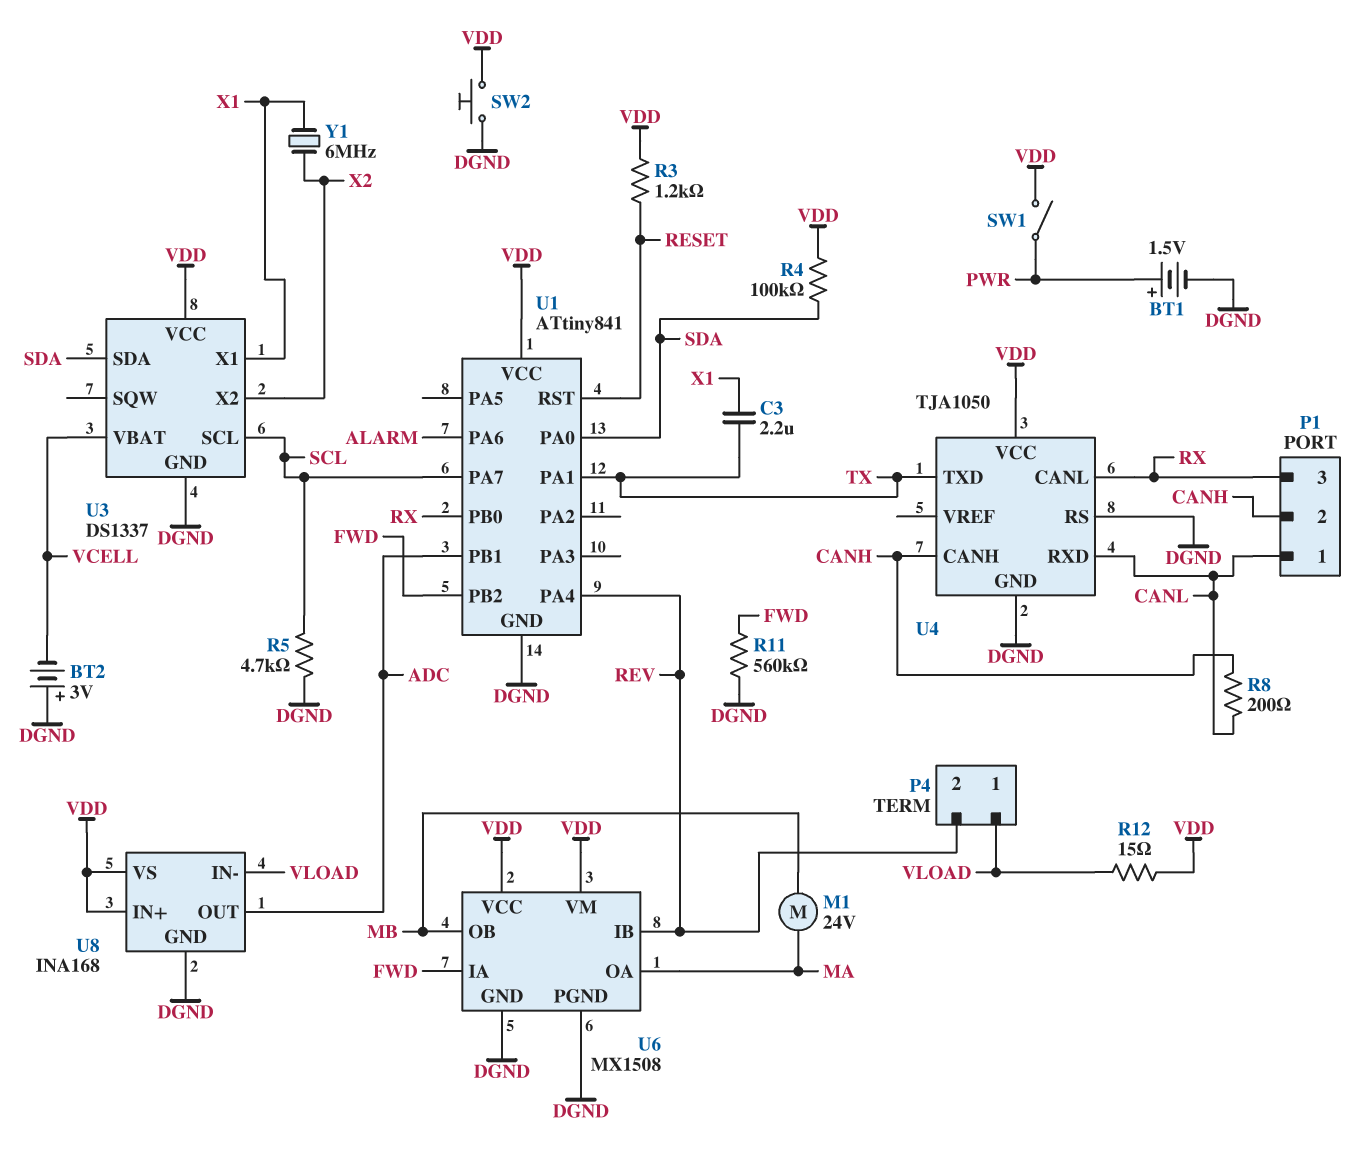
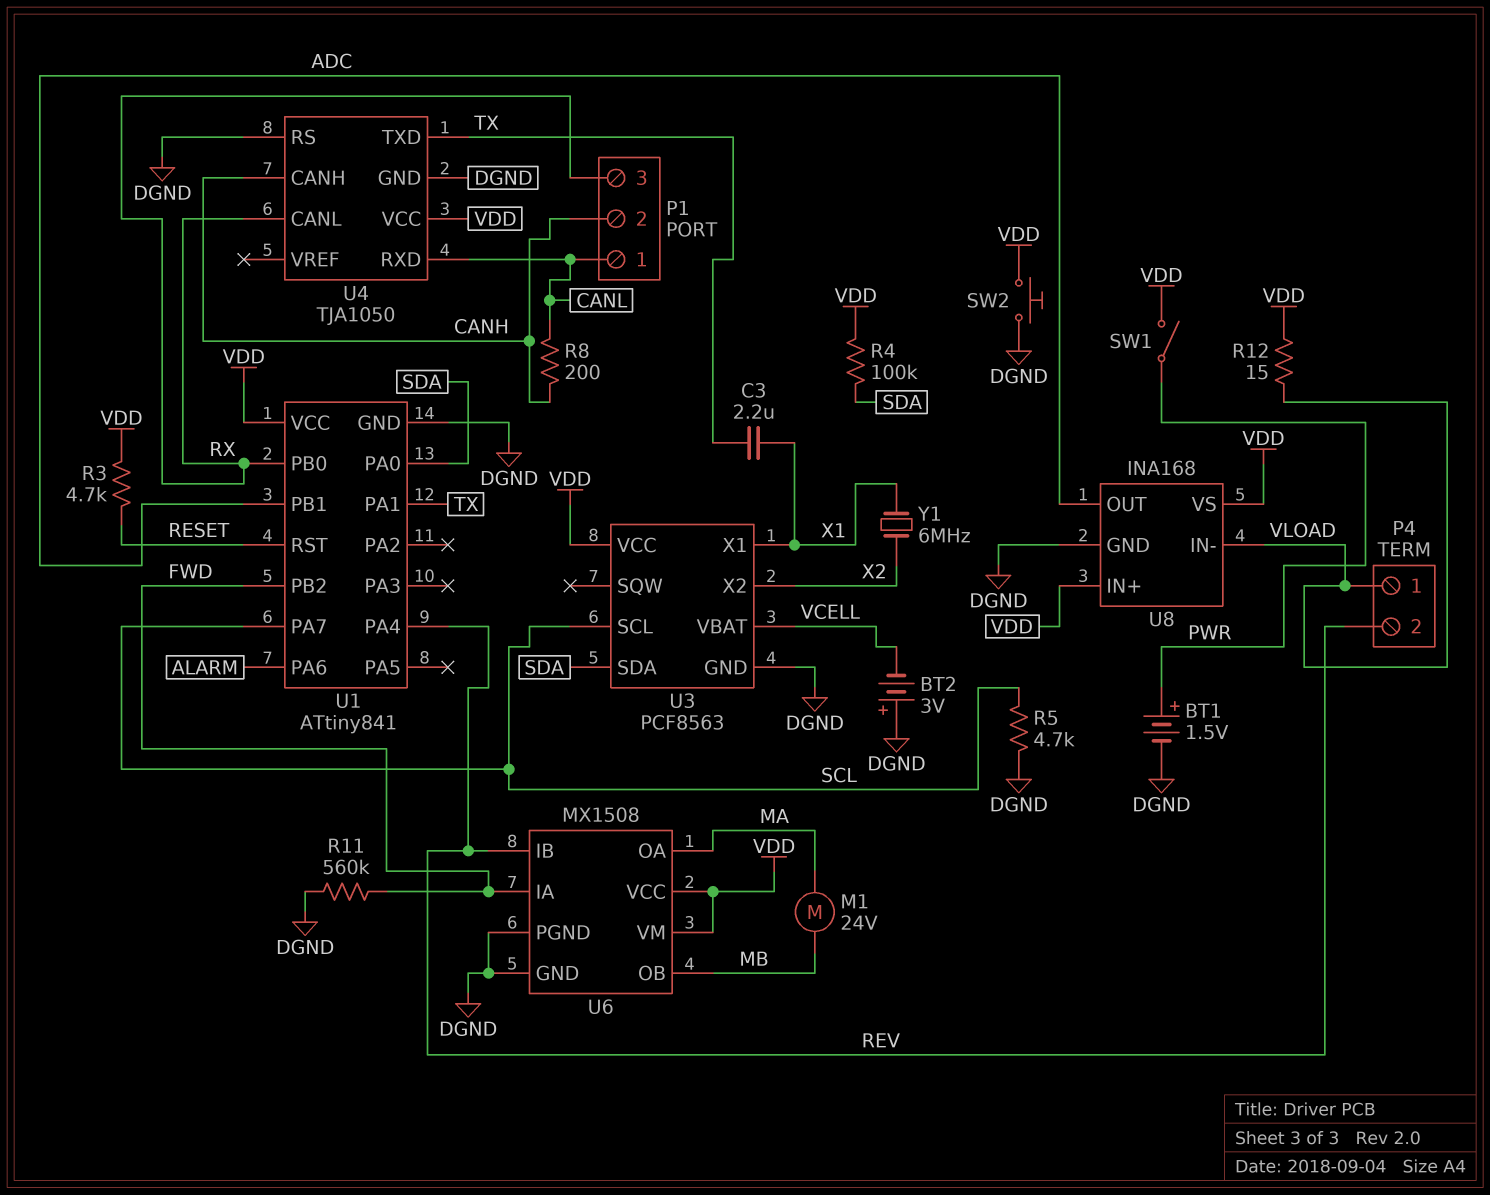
R3: 1.2k (RESET, VDD) -> 4.7k (RESET, VDD)
U3: DS1337 -> PCF8563

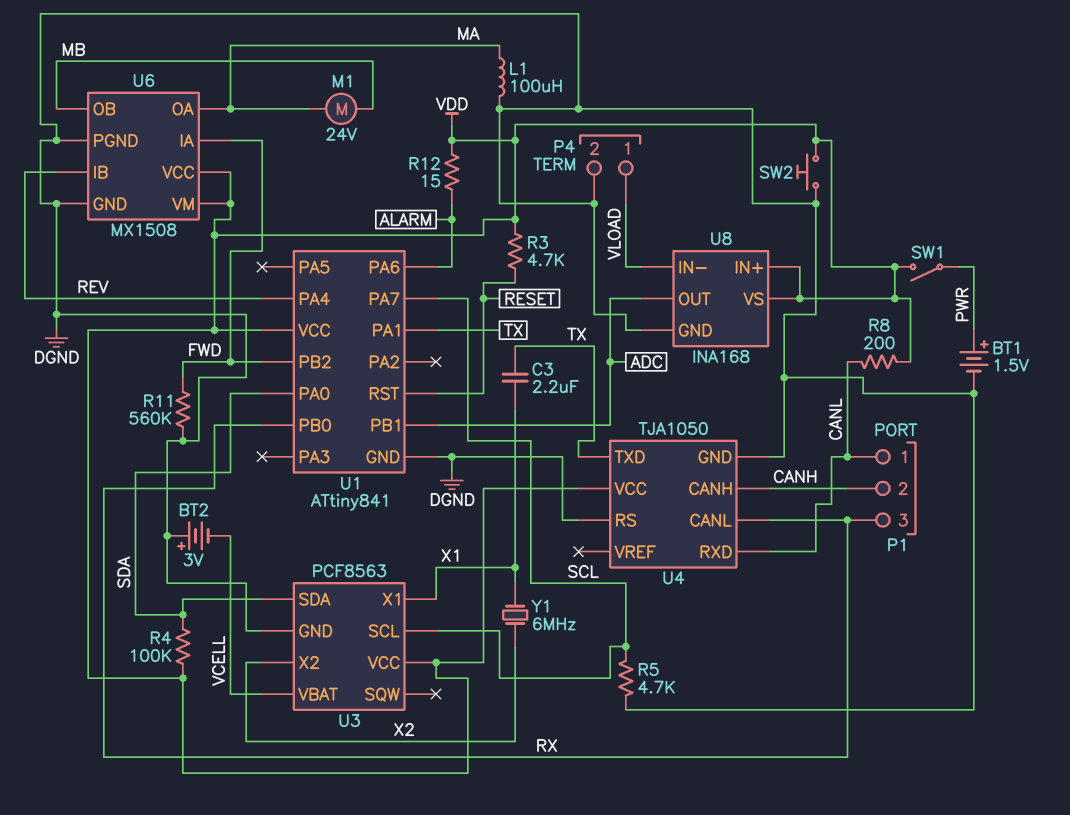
L1: none -> 100uH (DGND, MA)
P4 pin 2: REV -> DGND
R8: 200 (CANH, CANL) -> 200 (CANL, VDD)
R12: 15 (VDD, VLOAD) -> 15 (ALARM, VDD)

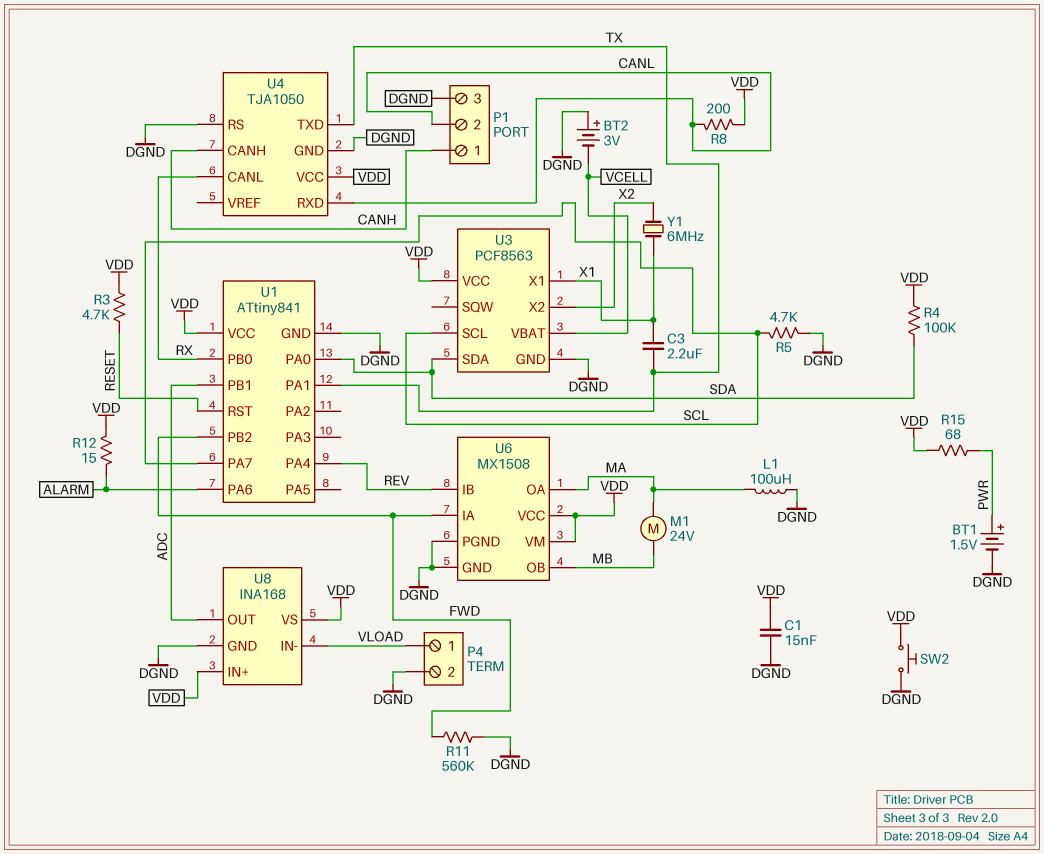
C1: none -> 15nF (DGND, VDD)
P1 pin 1: CANL -> CANH
P1 pin 2: CANH -> CANL
P1 pin 3: RX -> DGND
R15: none -> 68 (PWR, VDD)
SW1: switch (PWR, VDD) -> none

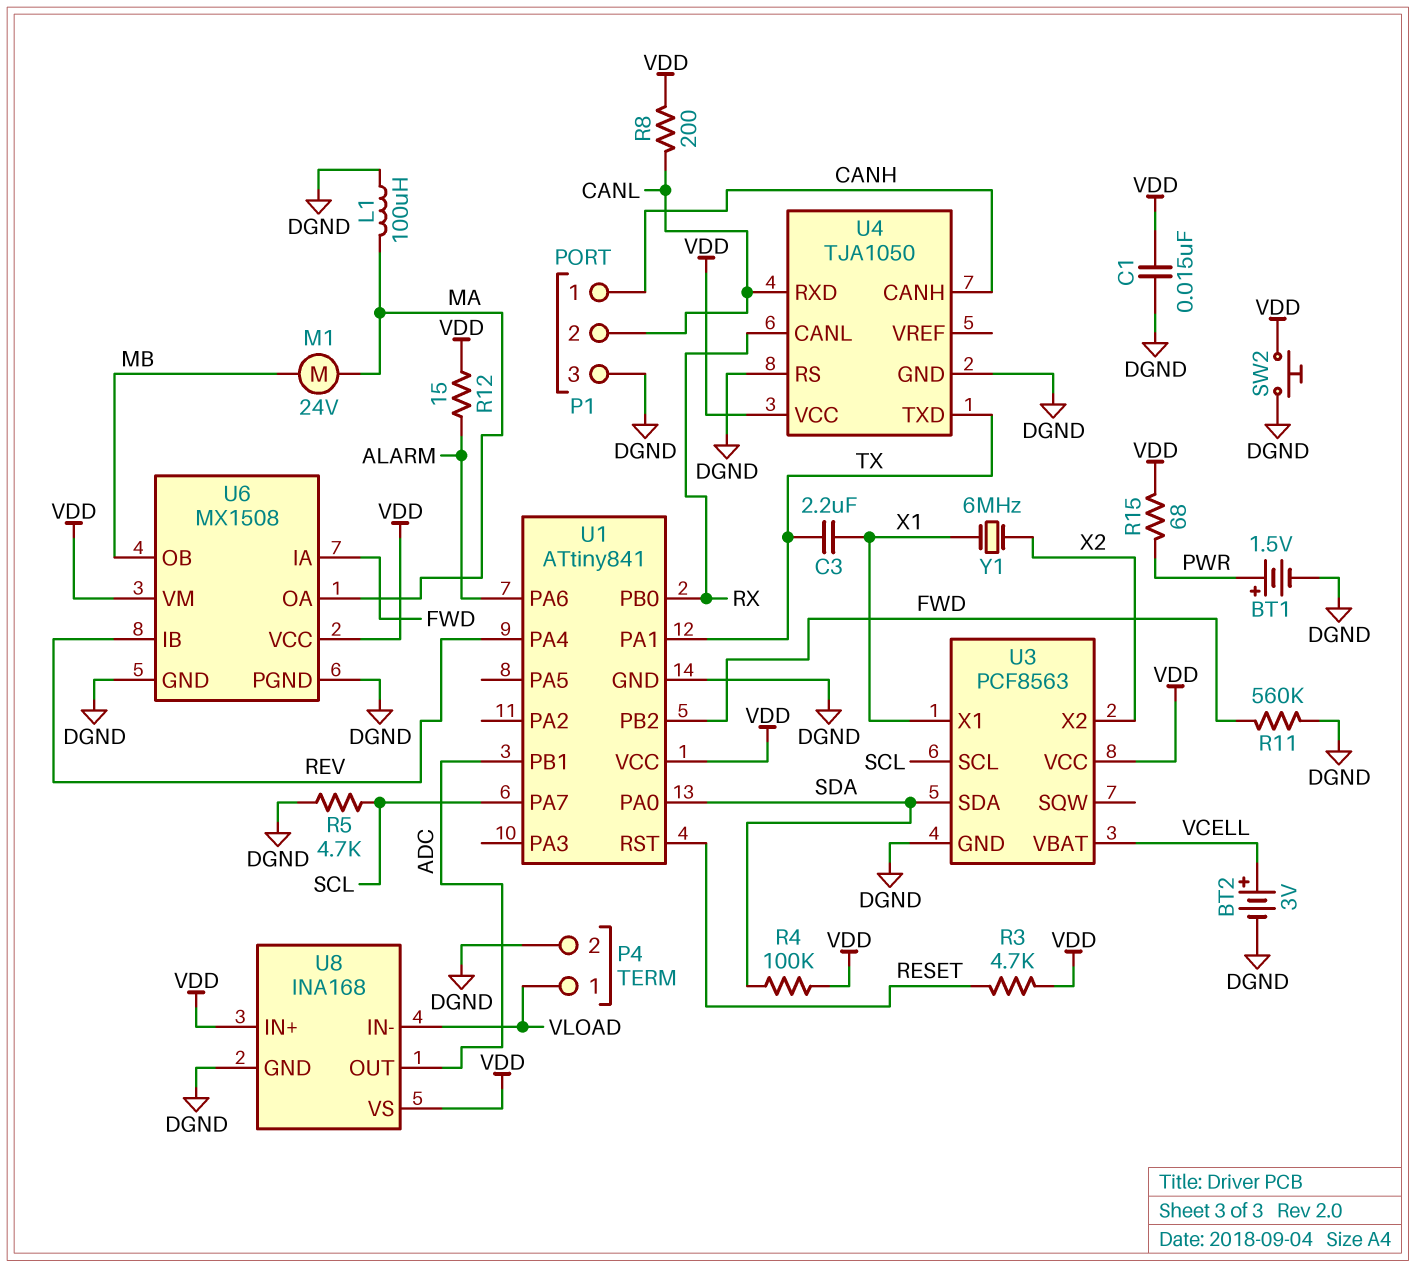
BT2: 3V (plus DGND, minus VCELL) -> 3V (plus VCELL, minus DGND)

